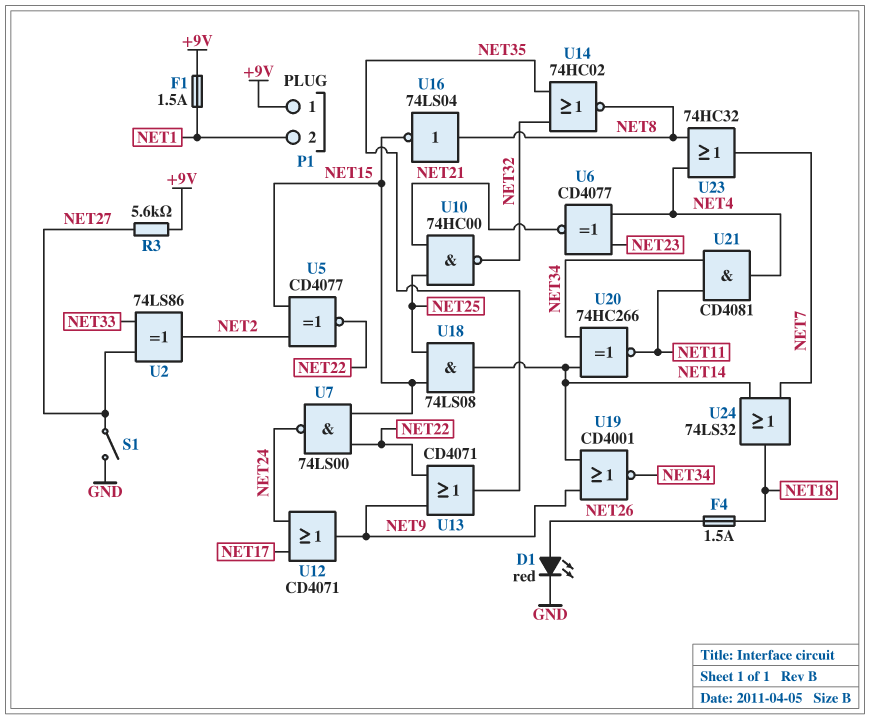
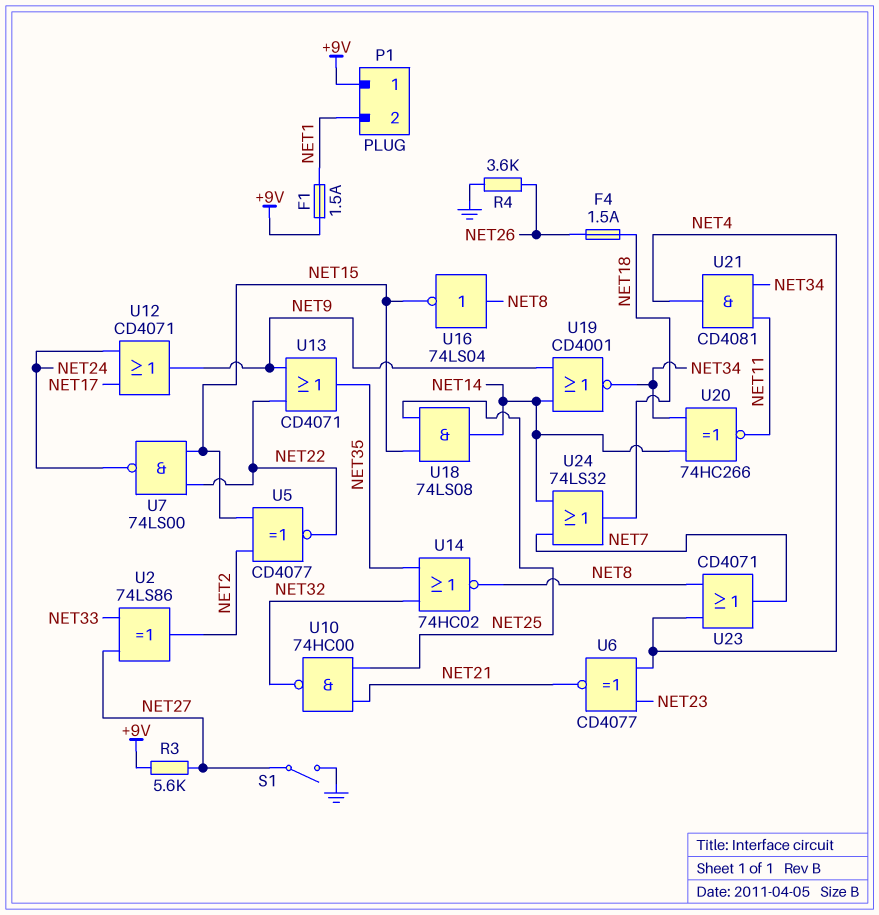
D1: LED red (A NET26, K GND) -> none
R4: none -> 3.6k (GND, NET26)
U23: OR 74HC32 (in NET4, in NET8, out NET7) -> OR CD4071 (in NET4, in NET8, out NET7)

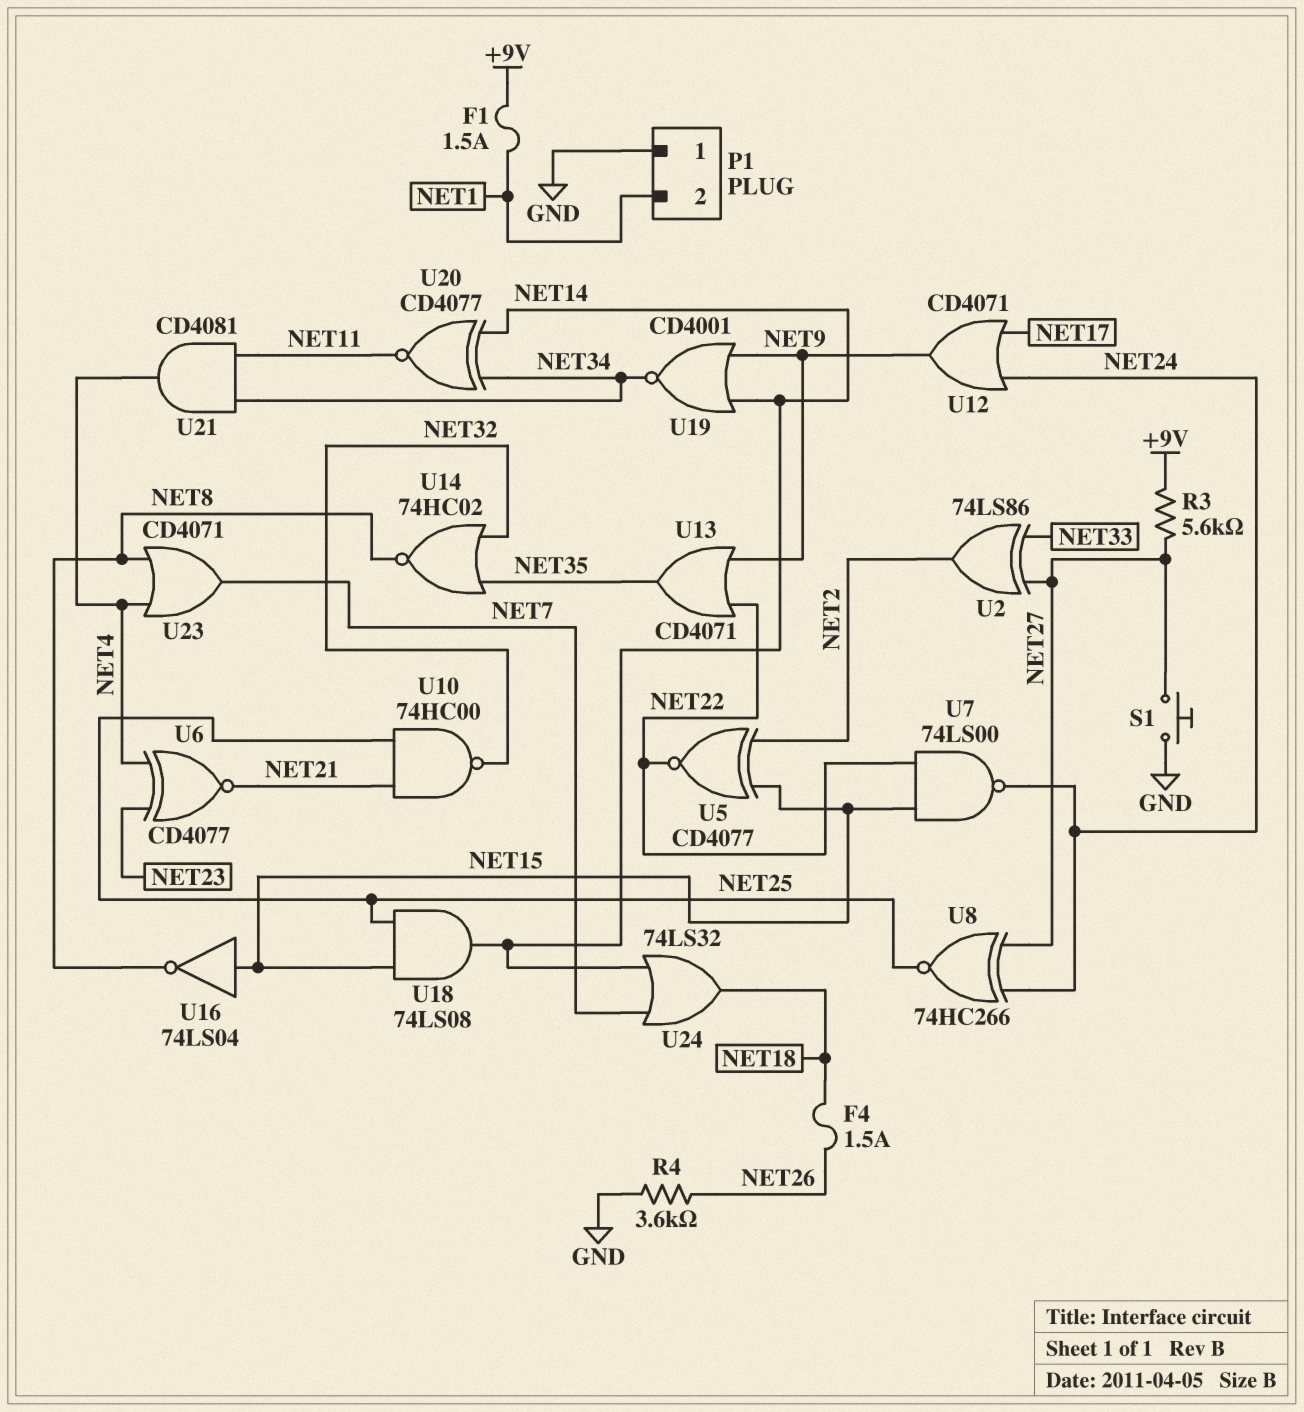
P1 pin 1: +9V -> GND
S1: switch (GND, NET27) -> button (GND, NET27)
U8: none -> XNOR 74HC266 (in NET24, in NET27, out NET25)
U16: NOT 74LS04 (in NET8, out NET15) -> NOT 74LS04 (in NET15, out NET8)
U20: XNOR 74HC266 (in NET14, in NET34, out NET11) -> XNOR CD4077 (in NET14, in NET34, out NET11)

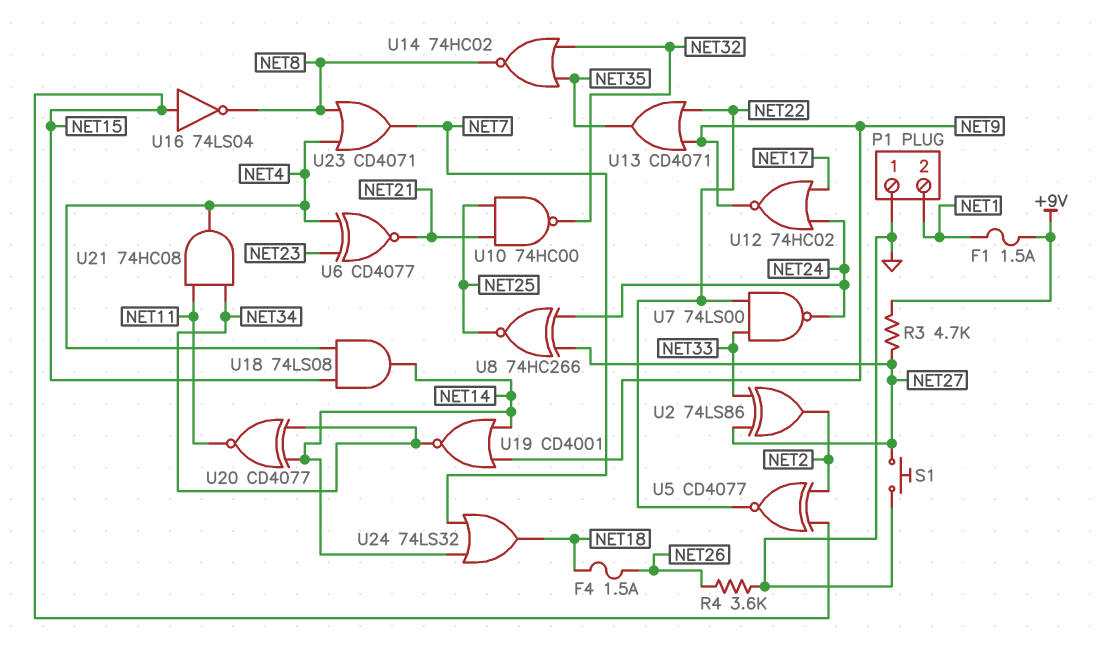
R3: 5.6k (+9V, NET27) -> 4.7k (+9V, NET27)
U7: NAND 74LS00 (in NET15, in NET22, out NET24) -> NAND 74LS00 (in NET22, in NET33, out NET24)
U12: OR CD4071 (in NET17, in NET24, out NET9) -> NOR 74HC02 (in NET17, in NET24, out NET9)
U18: AND 74LS08 (in NET15, in NET25, out NET14) -> AND 74LS08 (in NET4, in NET15, out NET14)
U21: AND CD4081 (in NET11, in NET34, out NET4) -> AND 74HC08 (in NET11, in NET34, out NET4)

